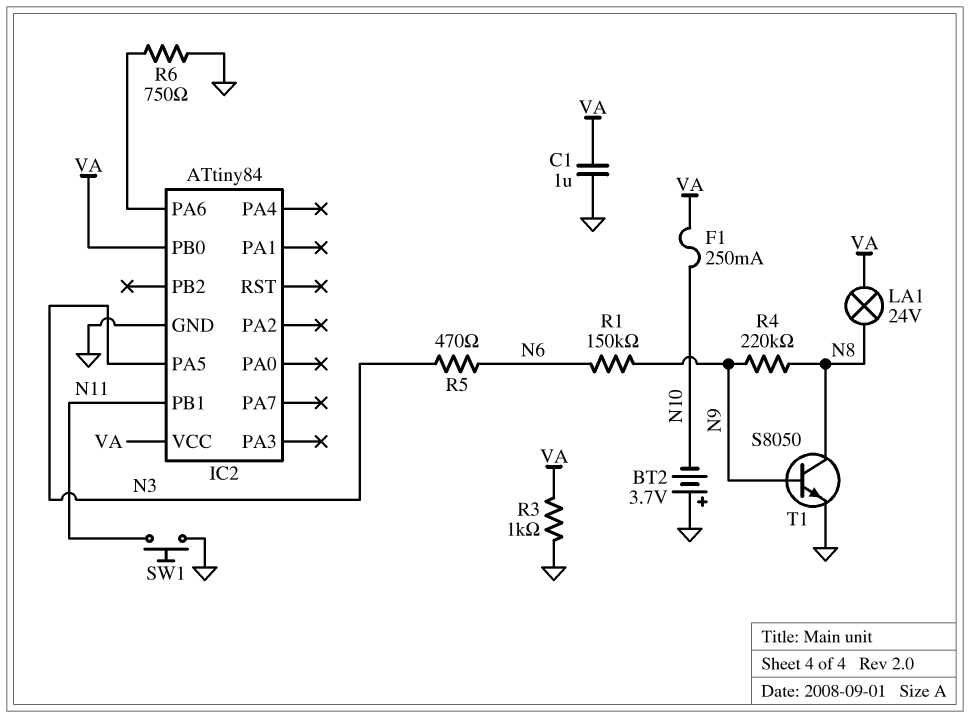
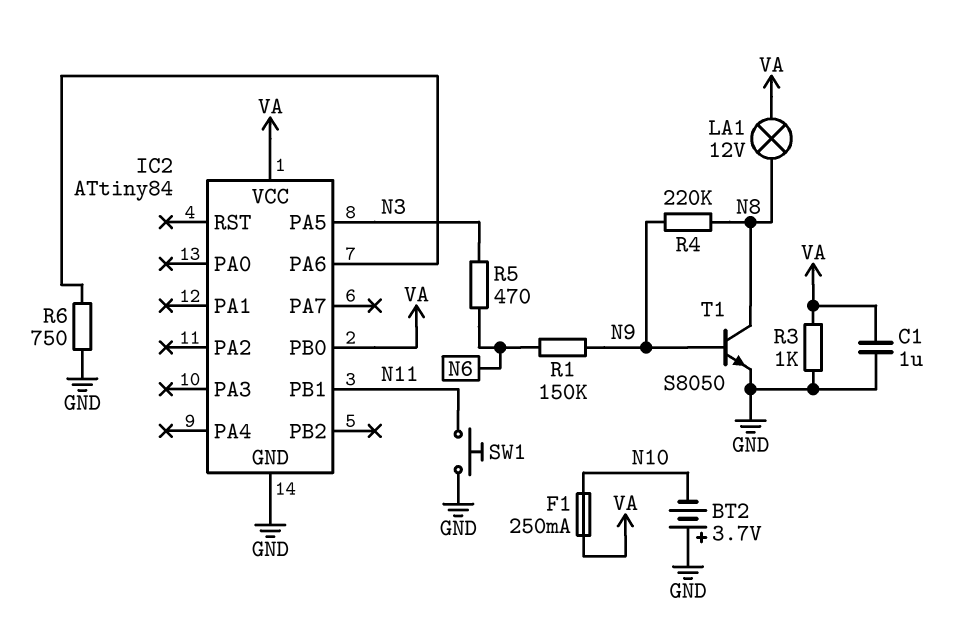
LA1: lamp 24V (N8, VA) -> lamp 12V (N8, VA)

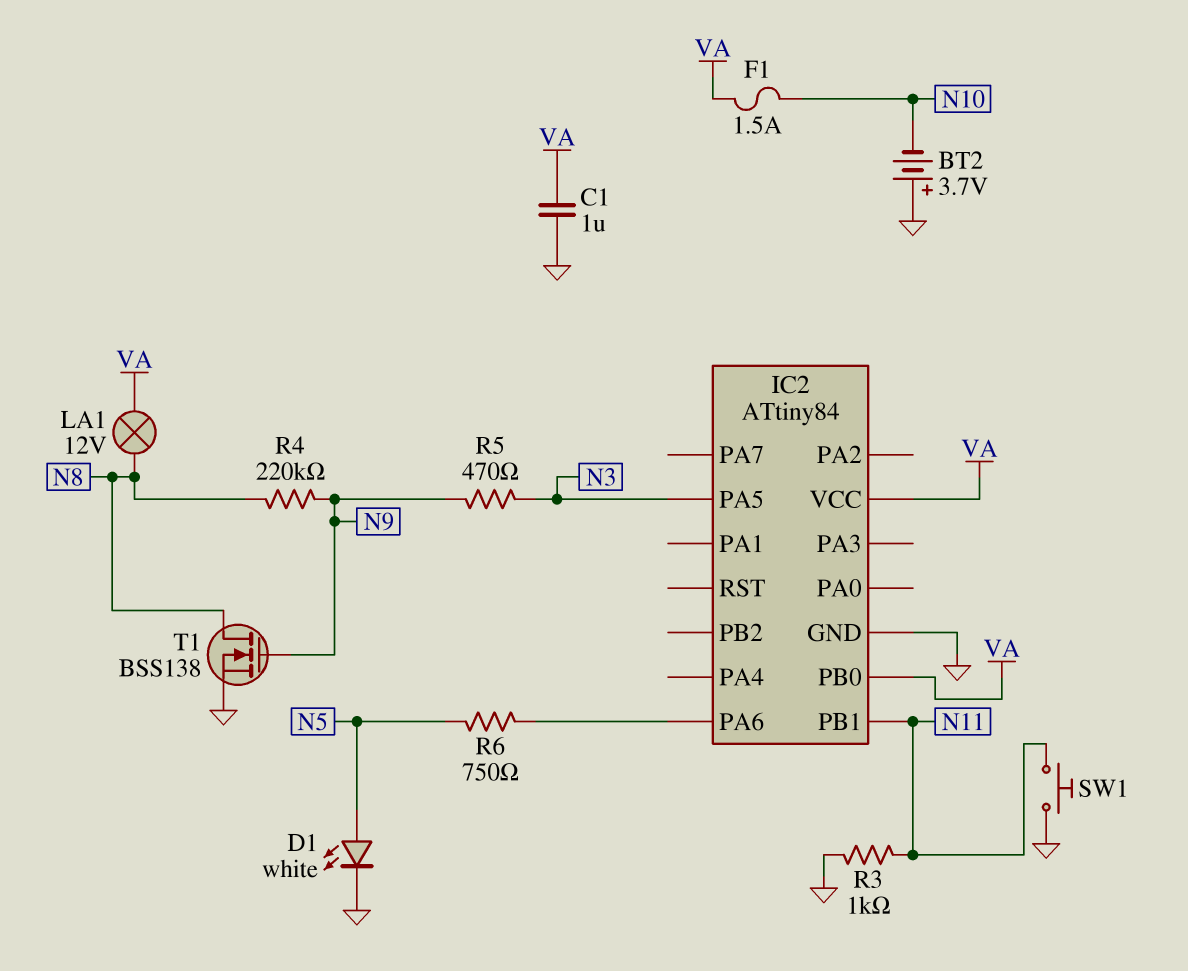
D1: none -> LED white (A N5, K GND)
F1: 250mA (N10, VA) -> 1.5A (N10, VA)
R1: 150k (N6, N9) -> none
R3: 1k (GND, VA) -> 1k (GND, N11)
R5: 470 (N3, N6) -> 470 (N3, N9)
R6: 750 (GND, IC2/PA6) -> 750 (IC2/PA6, N5)
T1: NPN S8050 (B N9, C N8, E GND) -> NMOS BSS138 (G N9, D N8, S GND)

